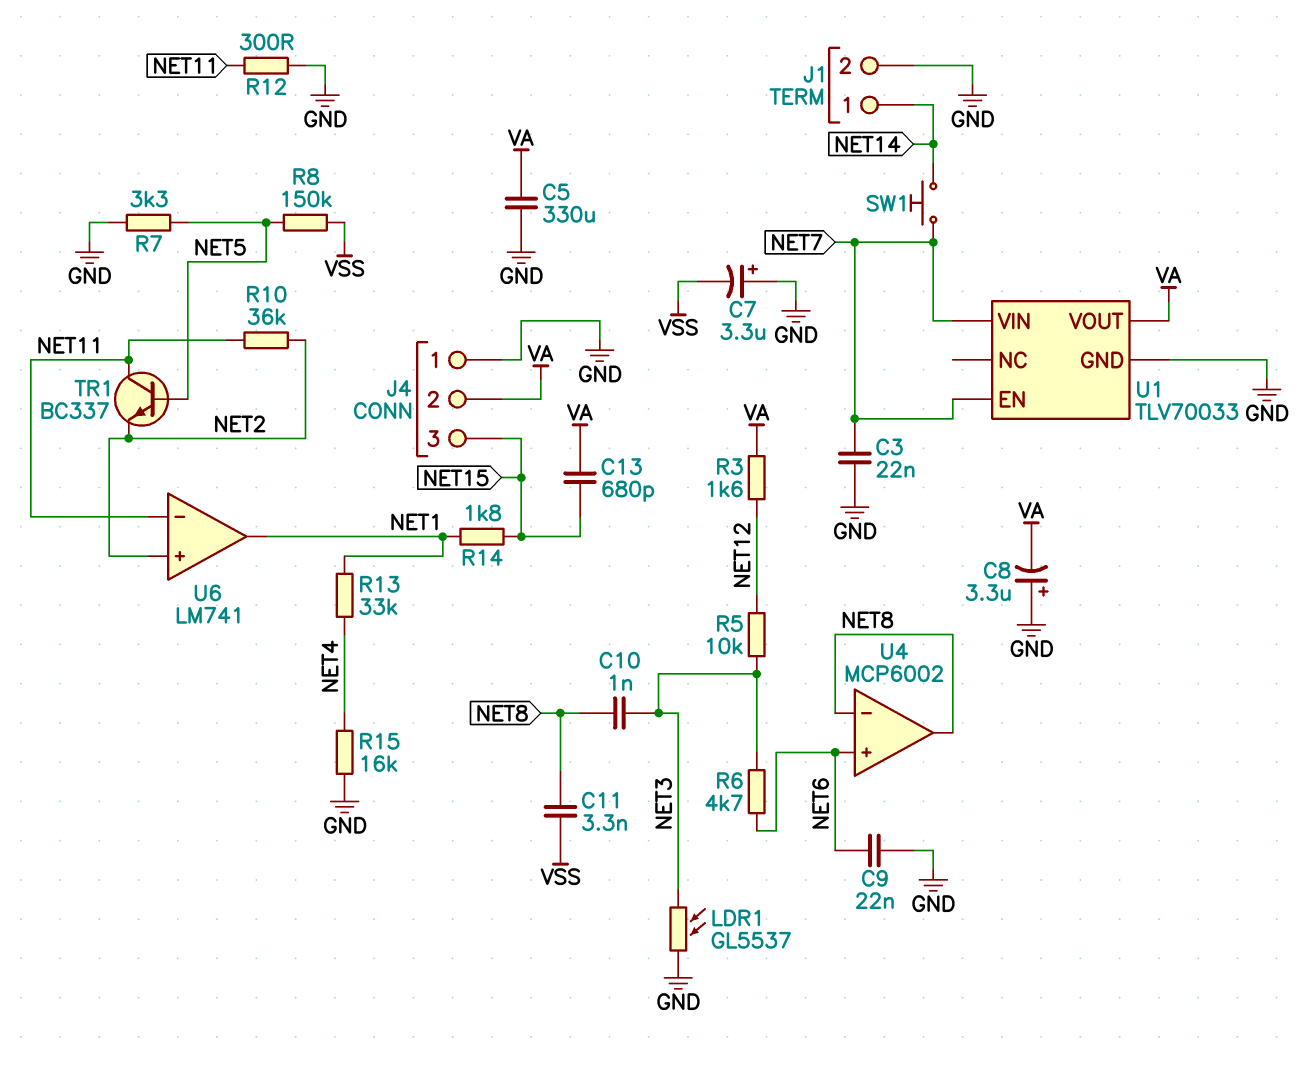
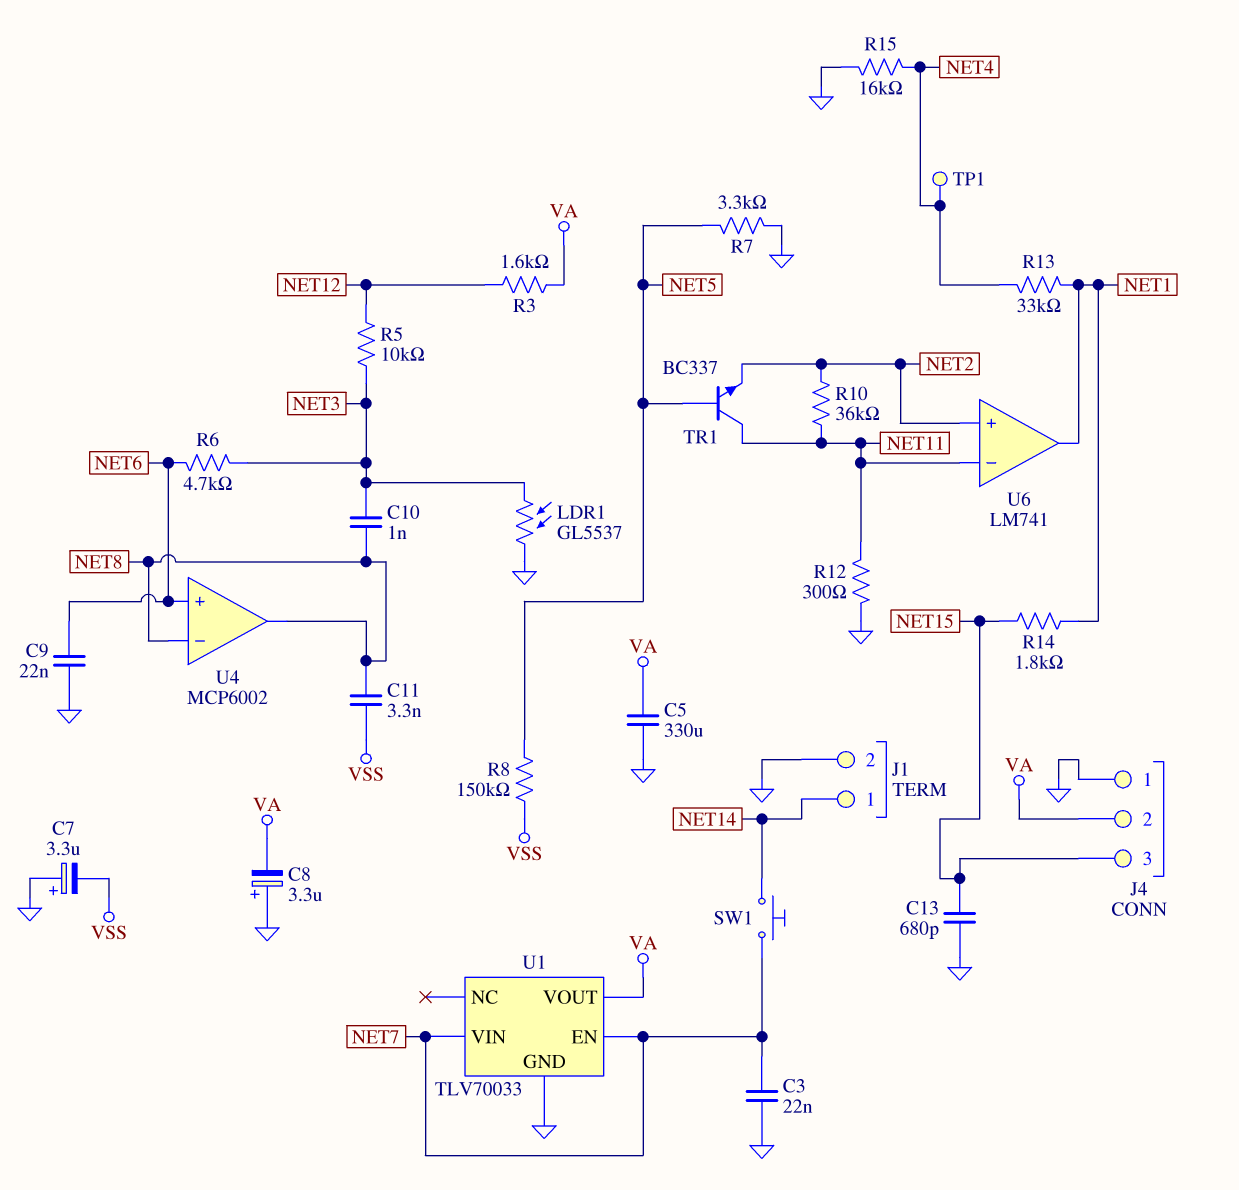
C13: 680pF (NET15, VA) -> 680pF (GND, NET15)
TP1: none -> test point (NET4)

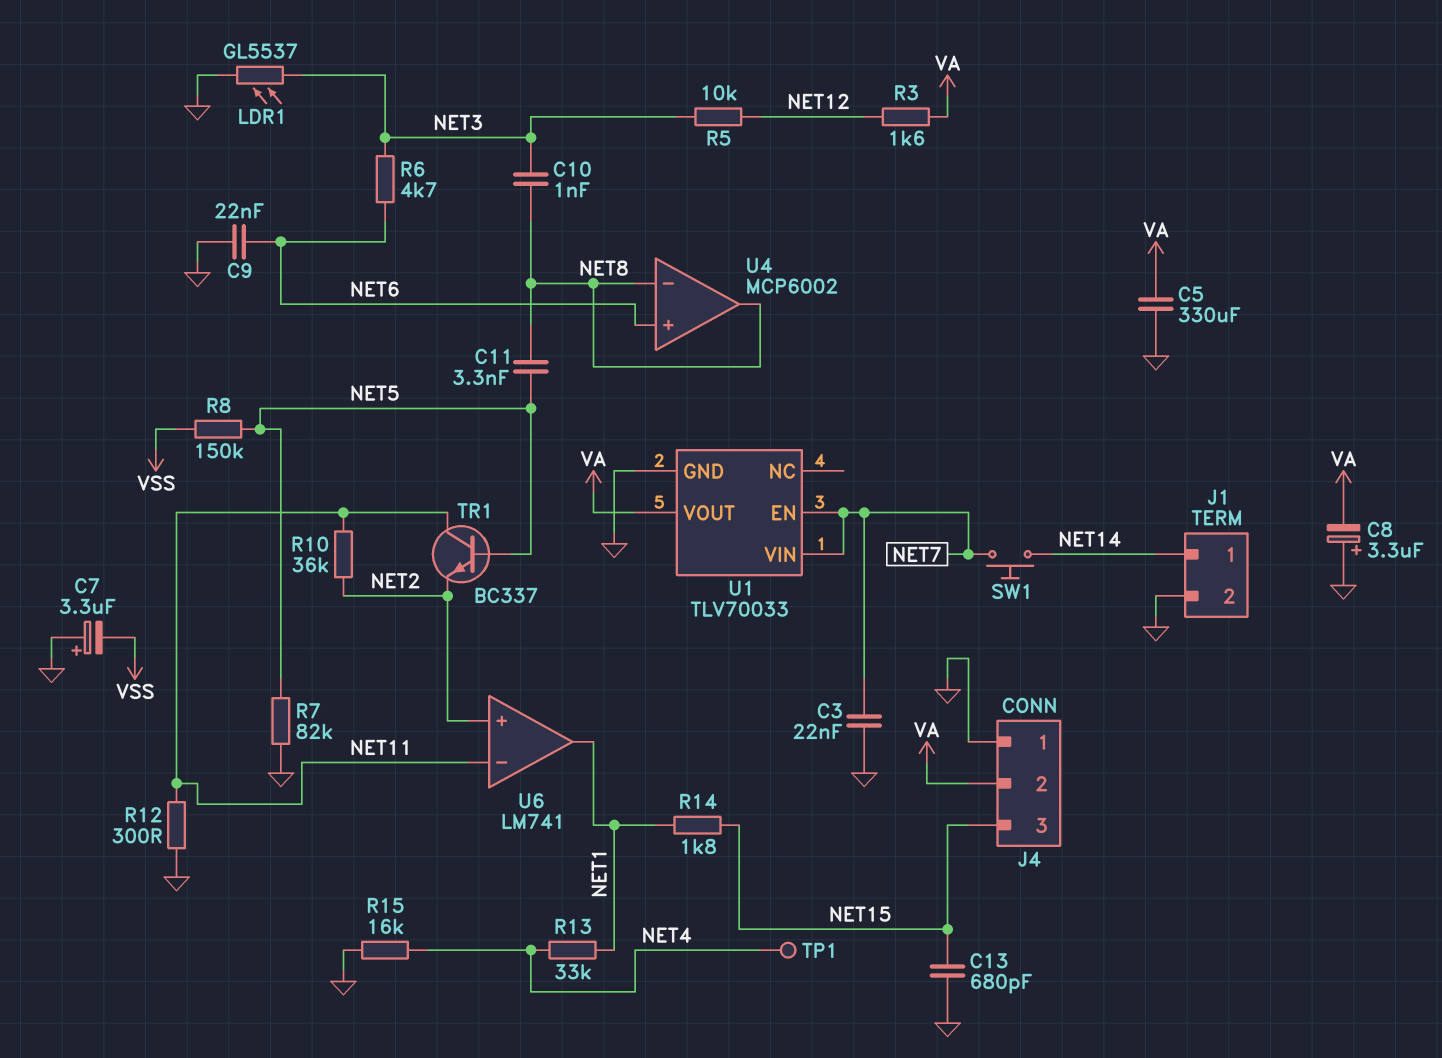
C11: 3.3nF (NET8, VSS) -> 3.3nF (NET5, NET8)
R7: 3.3k (GND, NET5) -> 82k (GND, NET5)

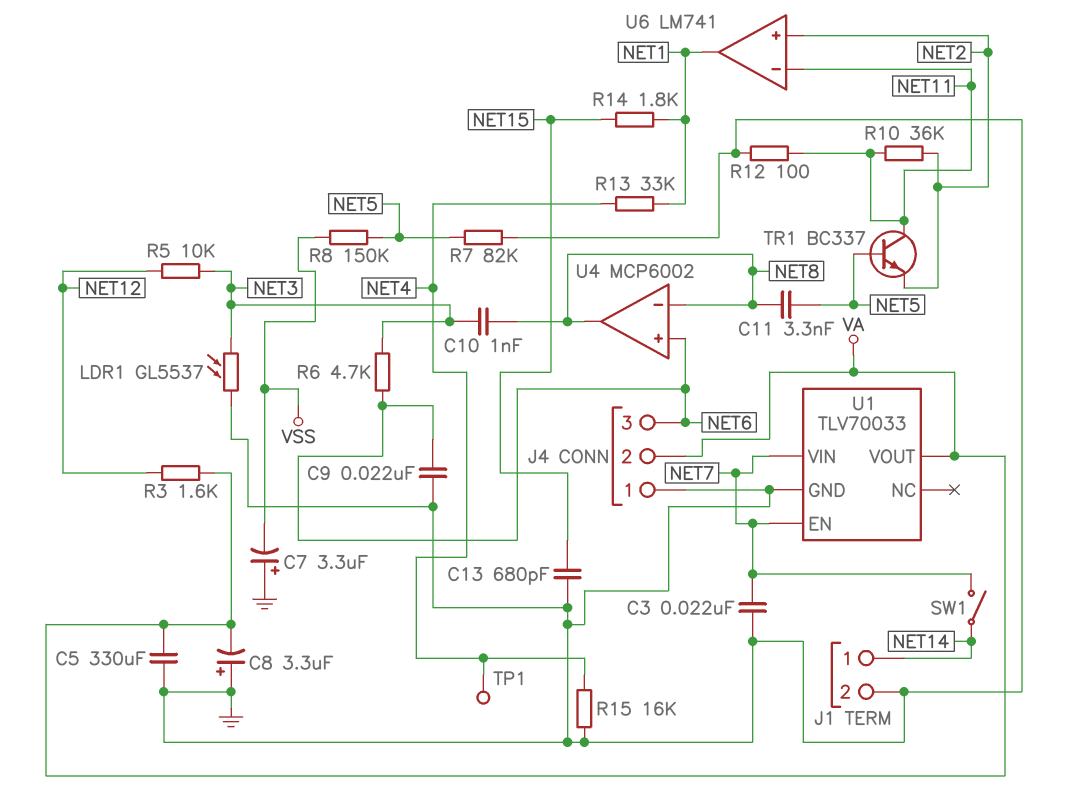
J4 pin 3: NET15 -> NET6
R12: 300 (GND, NET11) -> 100 (GND, NET11)
SW1: button (NET7, NET14) -> switch (NET7, NET14)

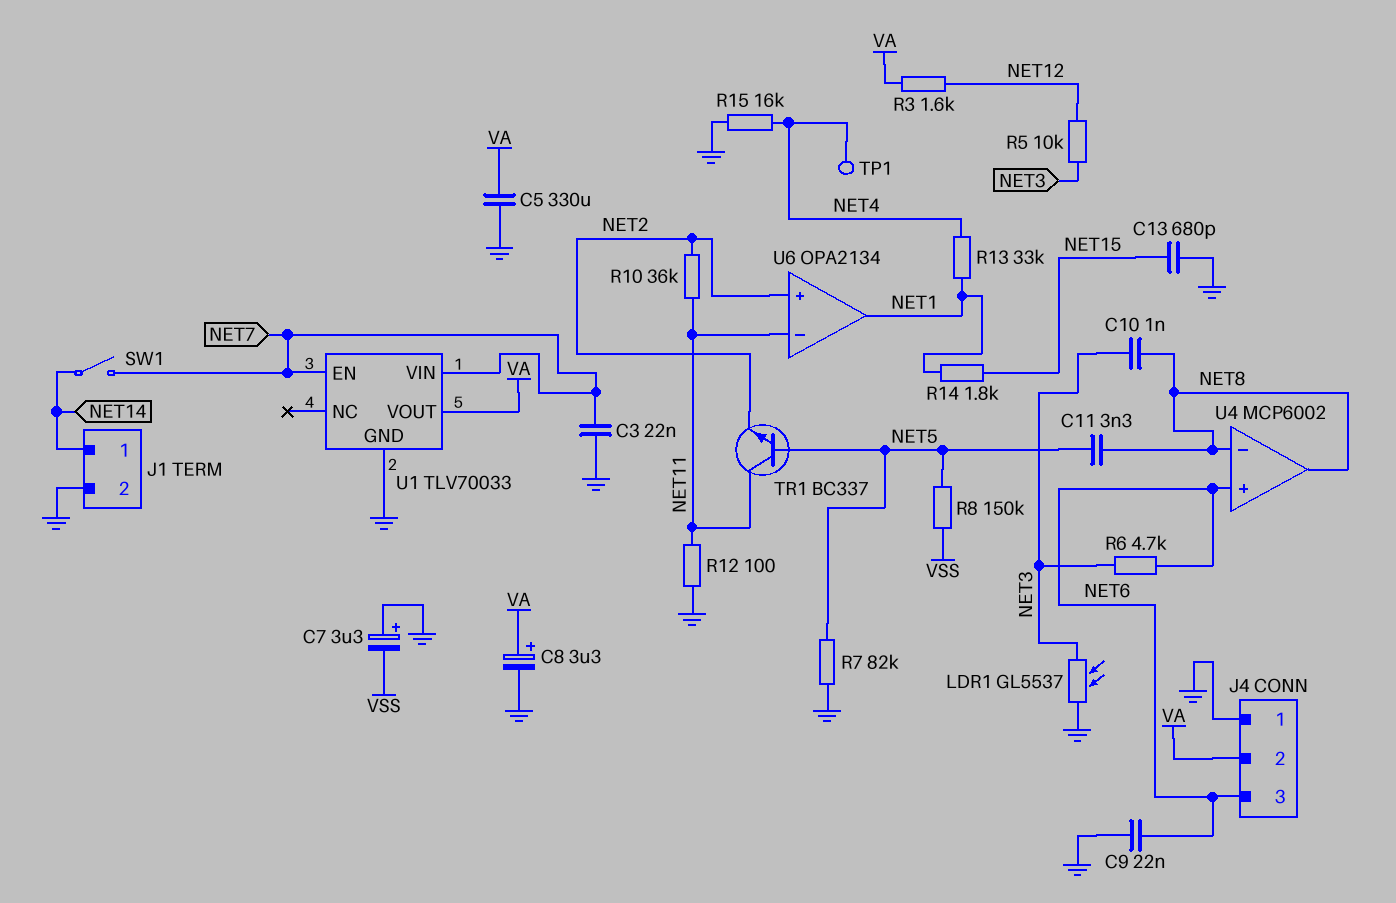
C8: 3.3uF (plus GND, minus VA) -> 3.3uF (plus VA, minus GND)
U6: LM741 -> OPA2134

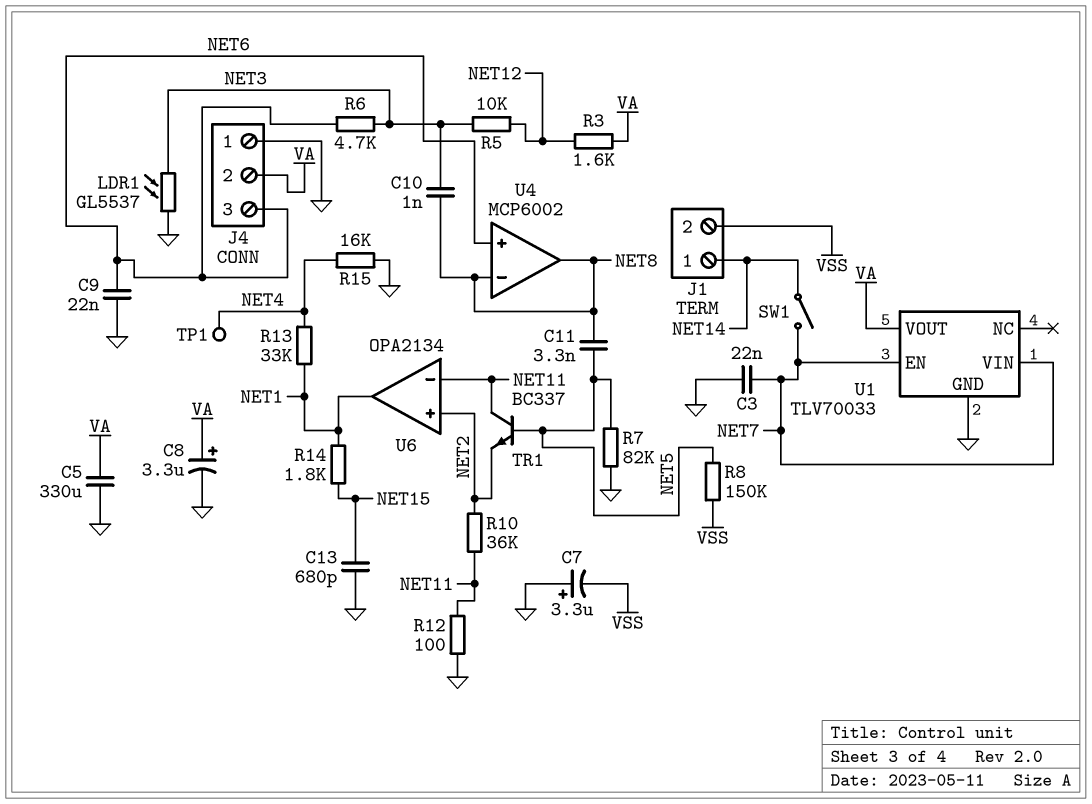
J1 pin 2: GND -> VSS

